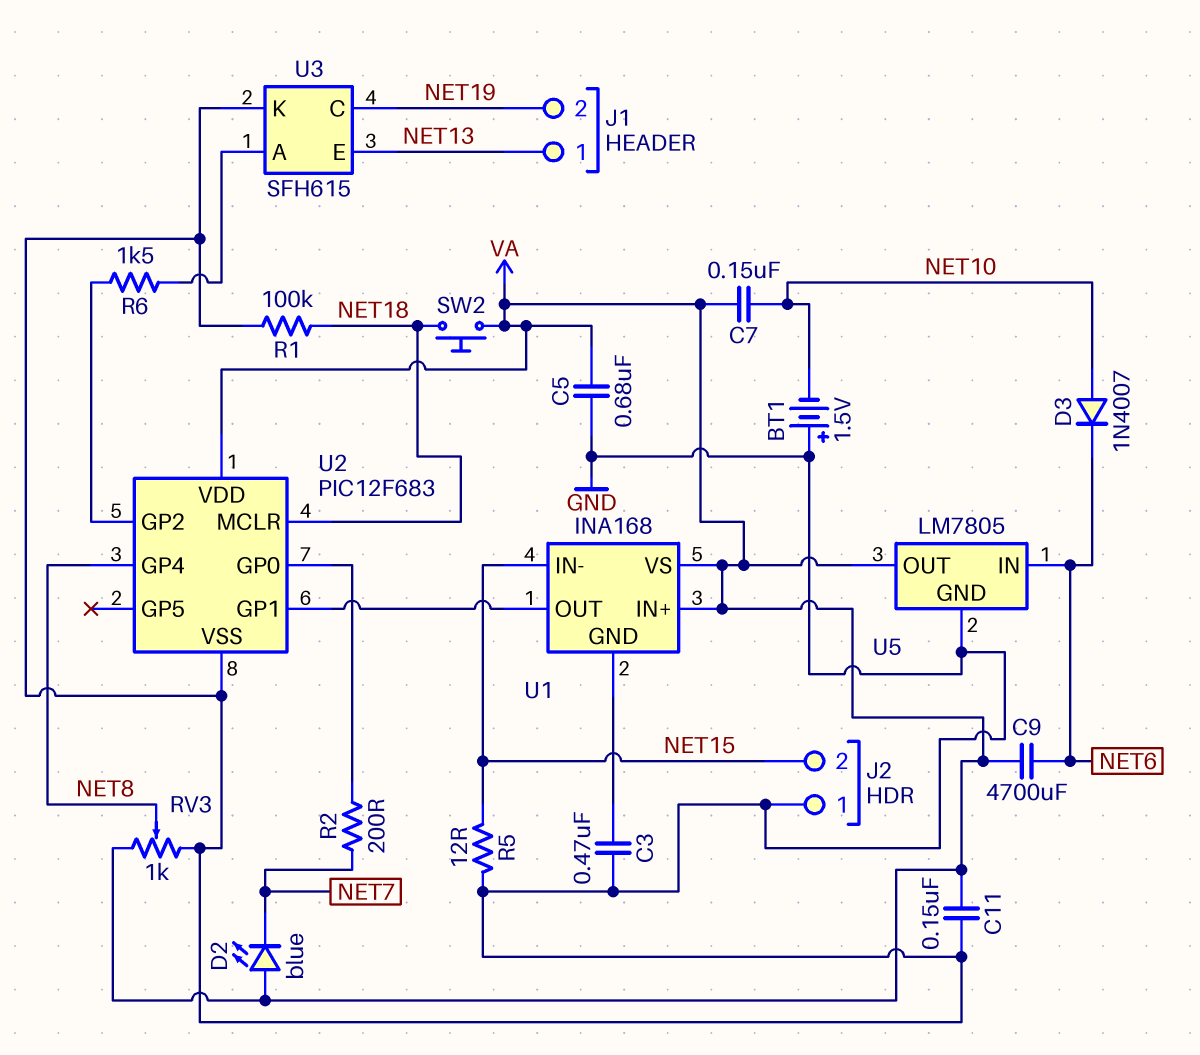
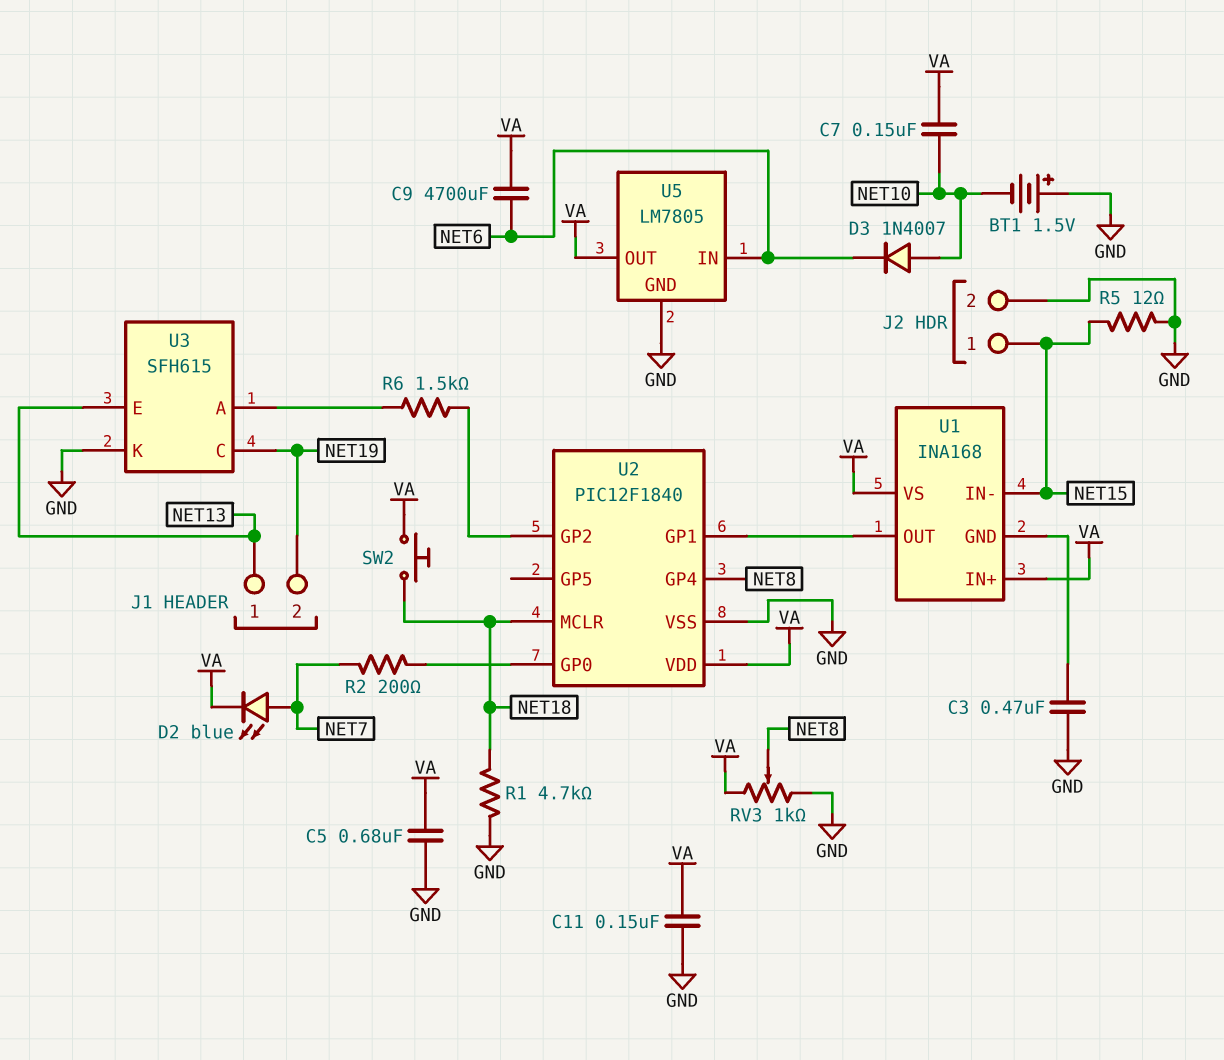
D2: LED blue (A VA, K NET7) -> LED blue (A NET7, K VA)
J2 pin 1: GND -> NET15
J2 pin 2: NET15 -> GND
R1: 100k (GND, NET18) -> 4.7k (GND, NET18)
U2: PIC12F683 -> PIC12F1840

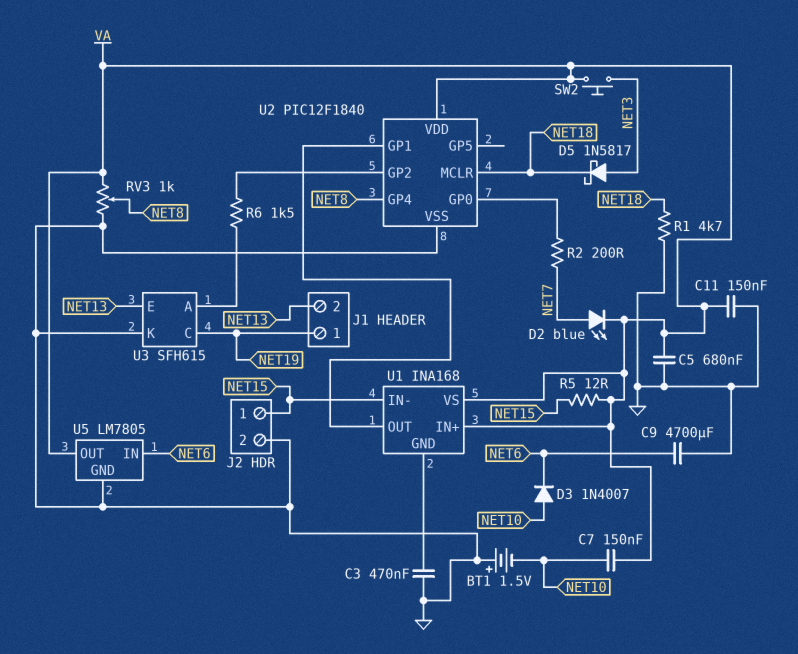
C9: 4700uF (NET6, VA) -> 4700uF (GND, NET6)
D5: none -> schottky 1N5817 (A NET3, K NET18)
J1 pin 1: NET13 -> NET19
J1 pin 2: NET19 -> NET13
R5: 12 (GND, NET15) -> 12 (NET15, VA)
SW2: button (NET18, VA) -> button (NET3, VA)

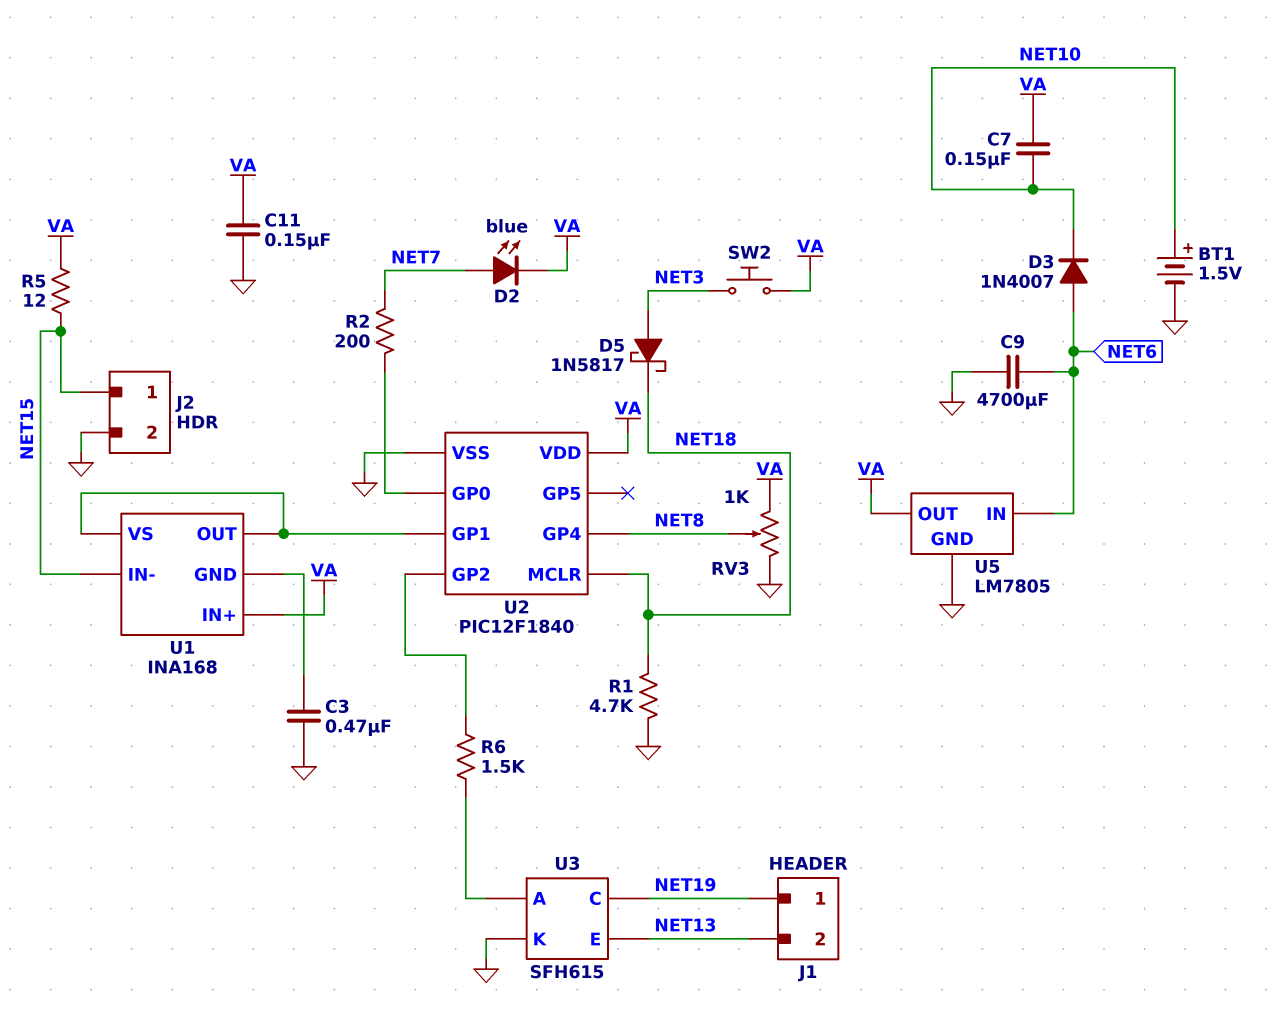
BT1: 1.5V (plus GND, minus NET10) -> 1.5V (plus NET10, minus GND)
C5: 680nF (GND, VA) -> none
D3: diode 1N4007 (A NET10, K NET6) -> diode 1N4007 (A NET6, K NET10)
U1 pin VS: VA -> U1/OUT

